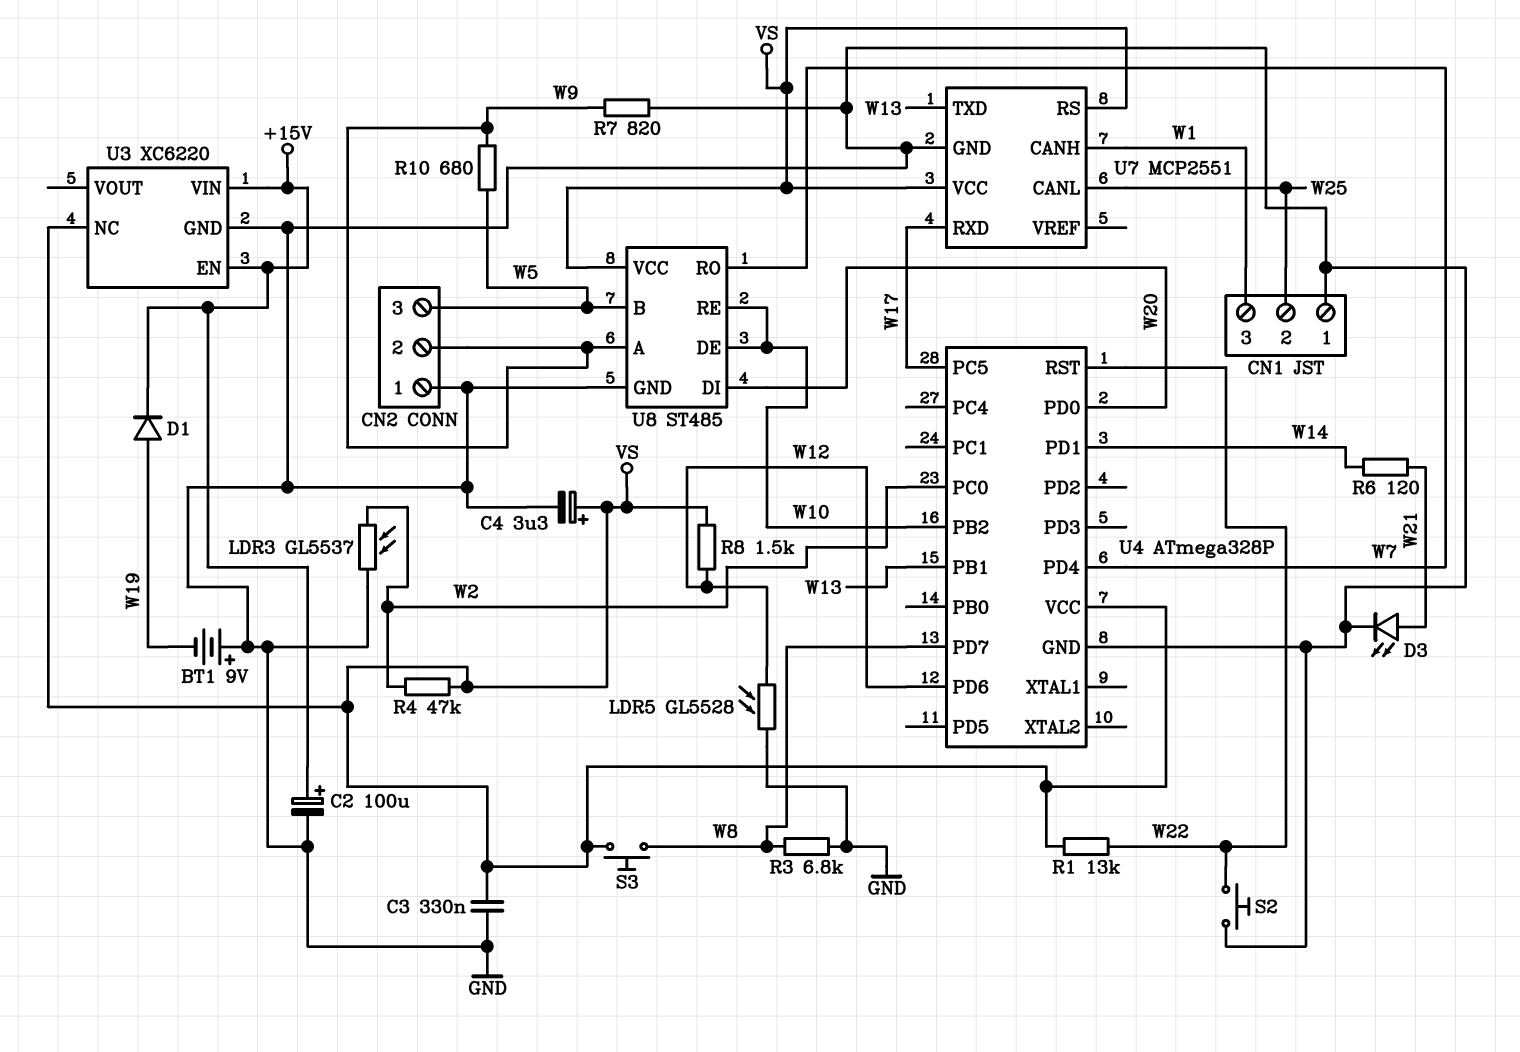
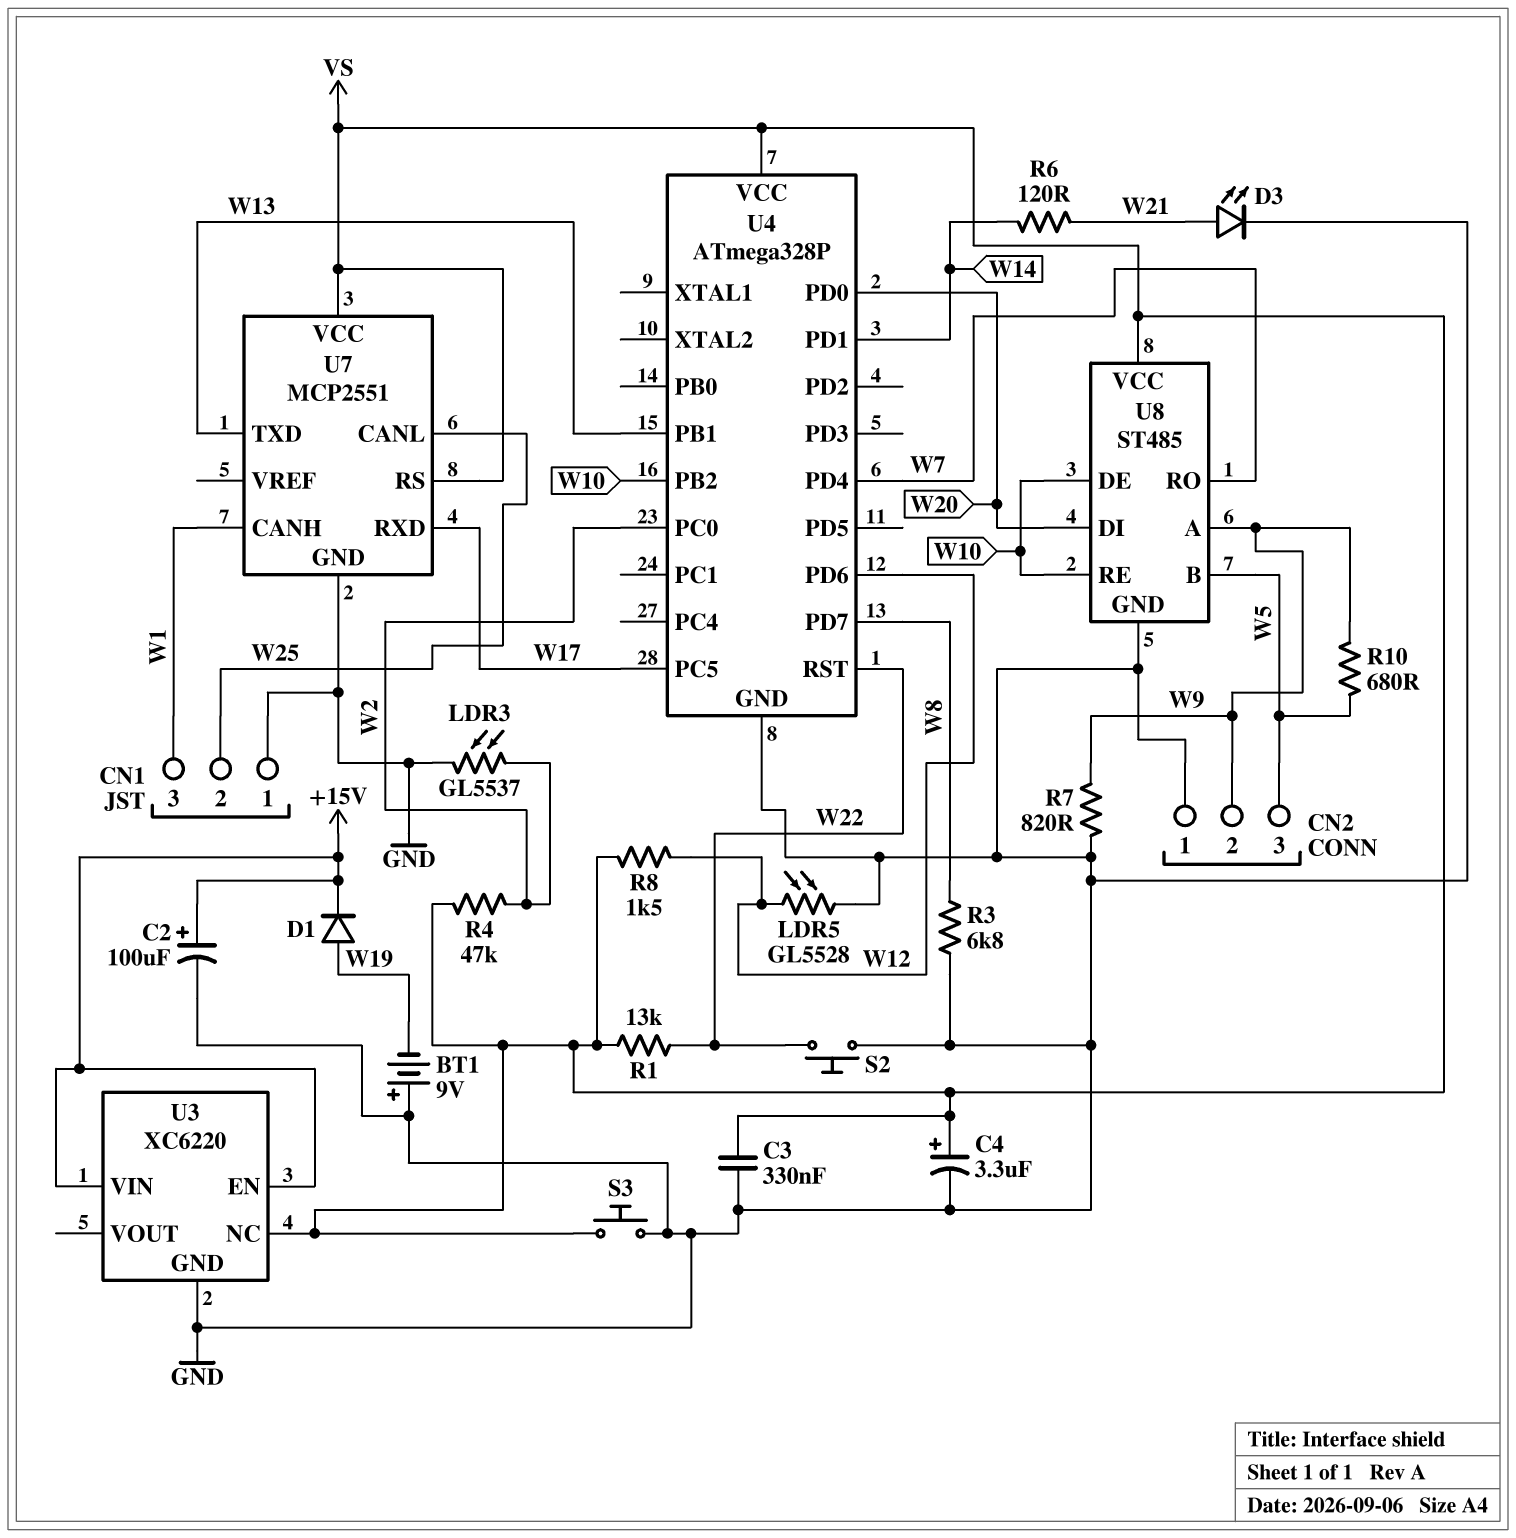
S3: button (VS, W8) -> button (GND, VS)

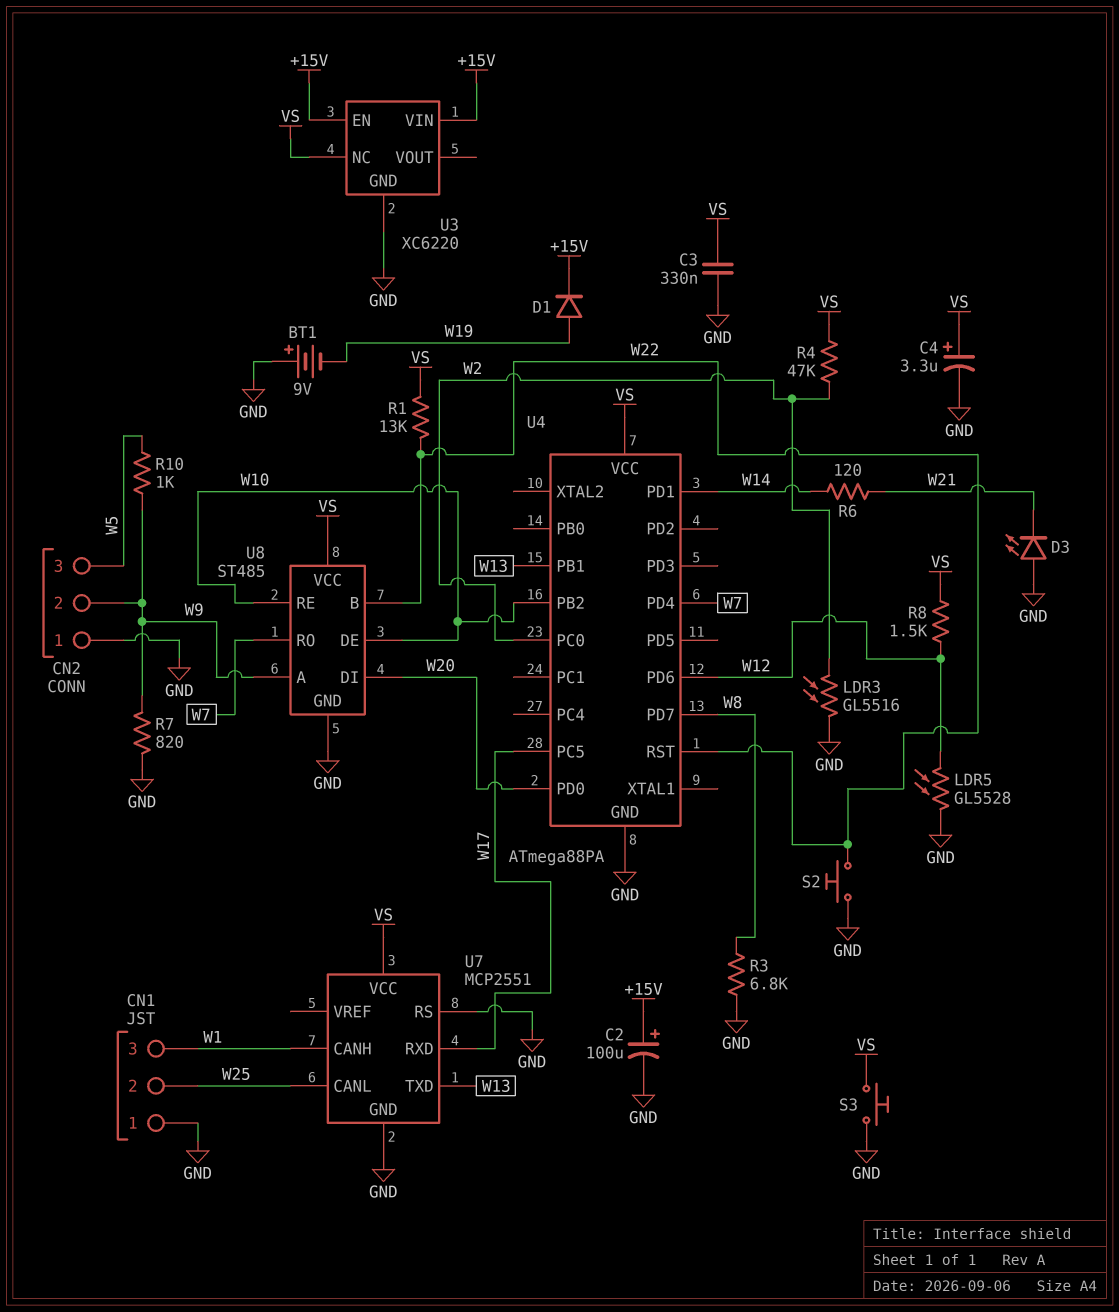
D3: LED (A W21, K GND) -> LED (A GND, K W21)
LDR3: GL5537 (GND, W2) -> GL5516 (GND, W2)
R10: 680 (W5, W9) -> 1k (W5, W9)
U4: ATmega328P -> ATmega88PA
U7 pin RS: VS -> GND
U8 pin B: W5 -> W22

